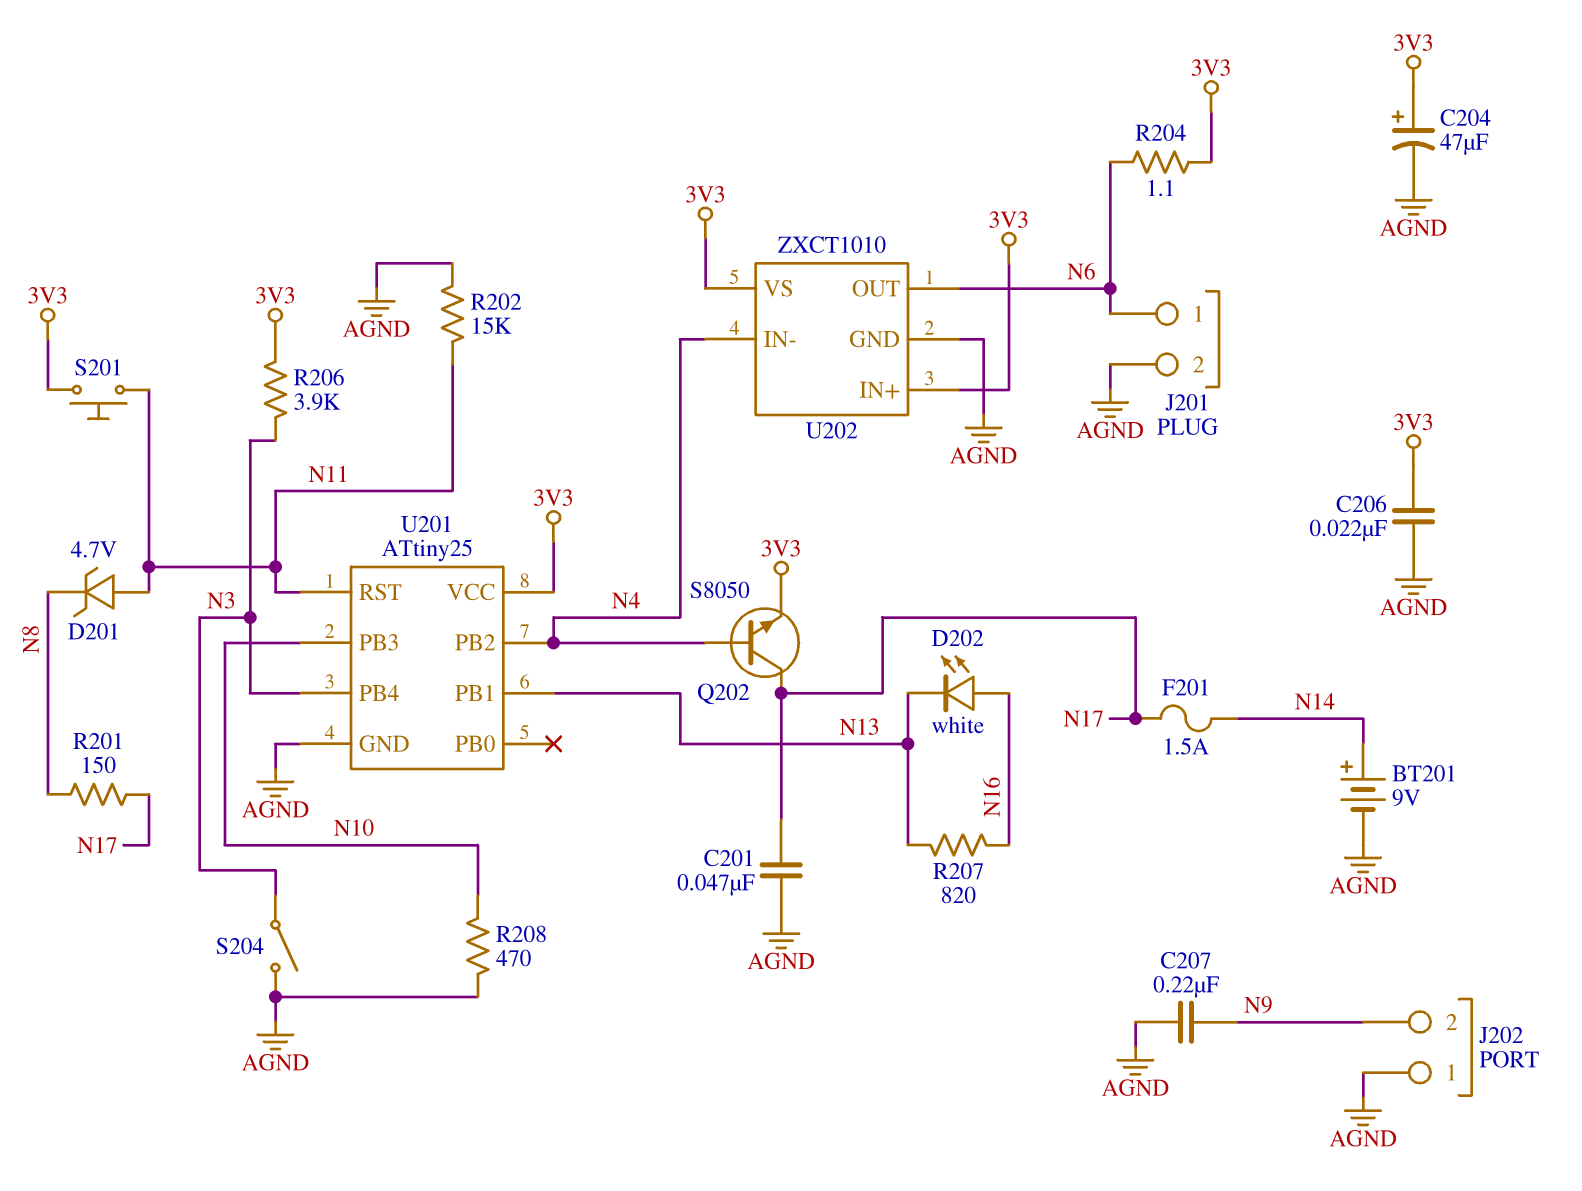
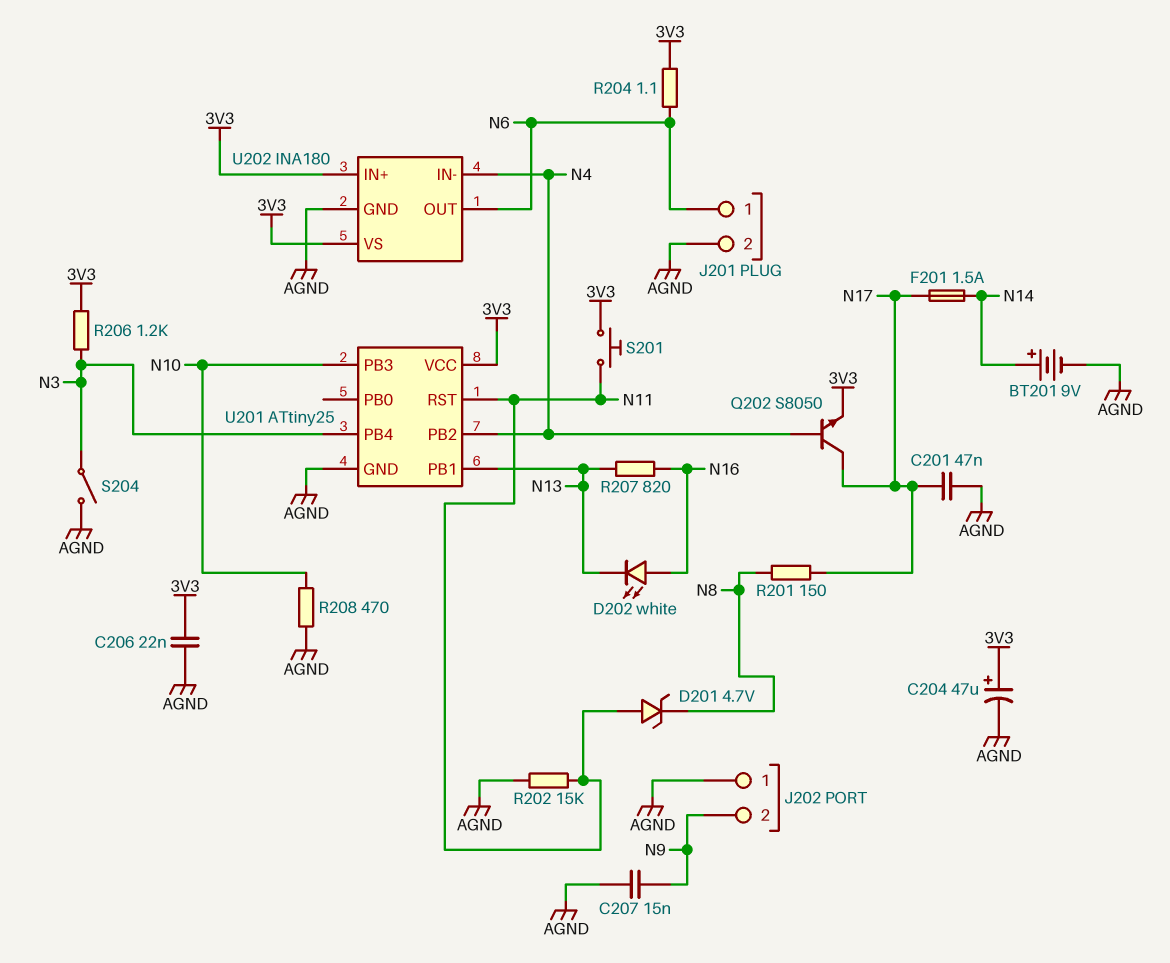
C207: 220nF (AGND, N9) -> 15nF (AGND, N9)
R206: 3.9k (3V3, N3) -> 1.2k (3V3, N3)
U202: ZXCT1010 -> INA180

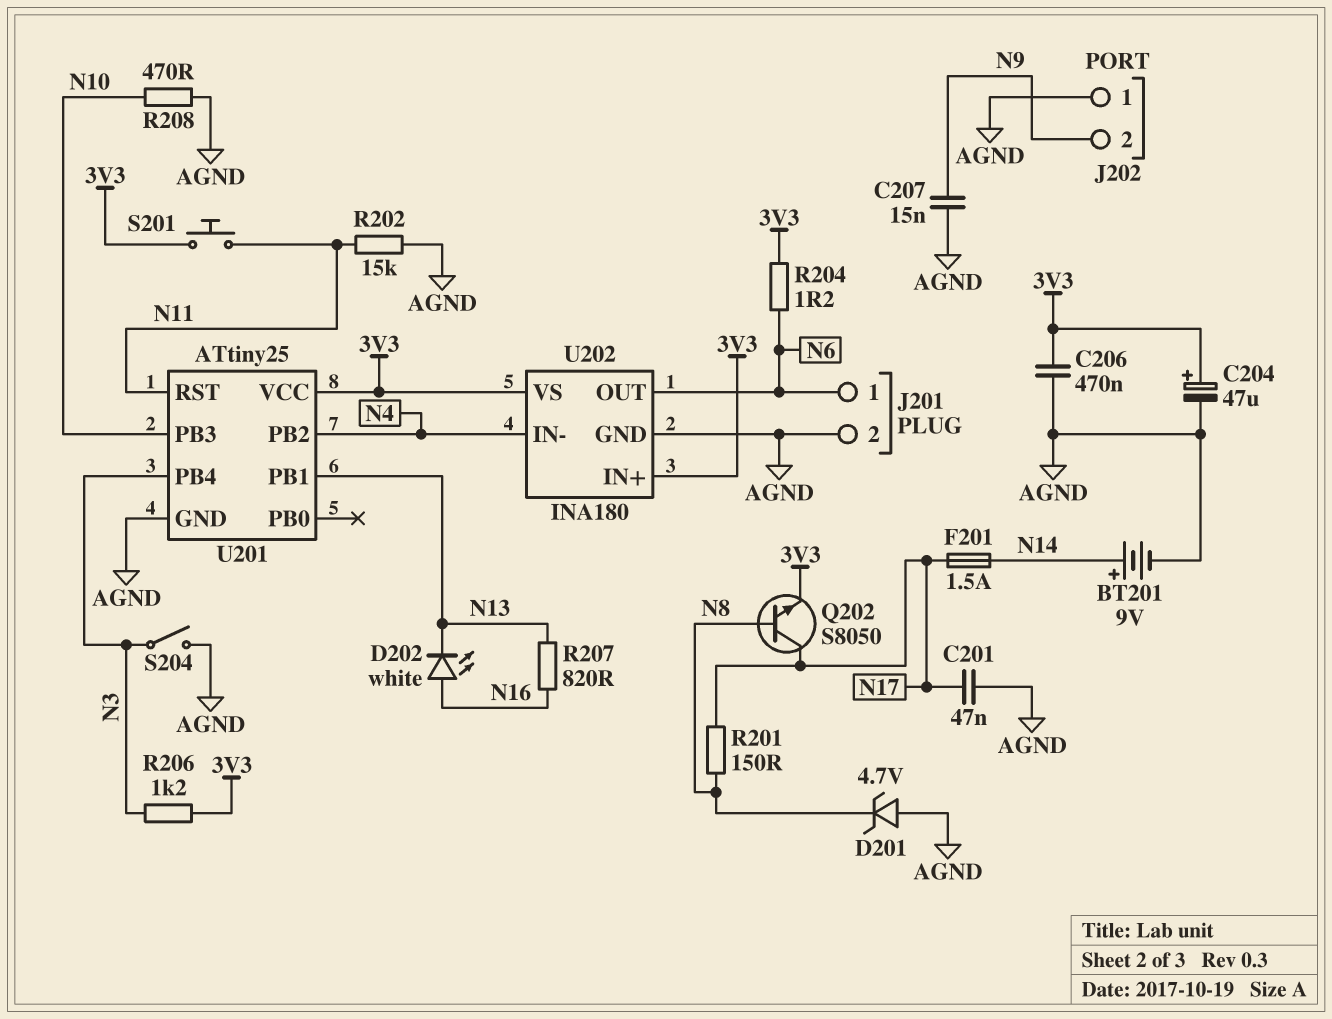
C206: 22nF (3V3, AGND) -> 470nF (3V3, AGND)
D201: zener 4.7V (A N11, K N8) -> zener 4.7V (A AGND, K N8)
Q202: NPN S8050 (B N4, C N17, E 3V3) -> NPN S8050 (B N8, C N17, E 3V3)
R204: 1.1 (3V3, N6) -> 1.2 (3V3, N6)

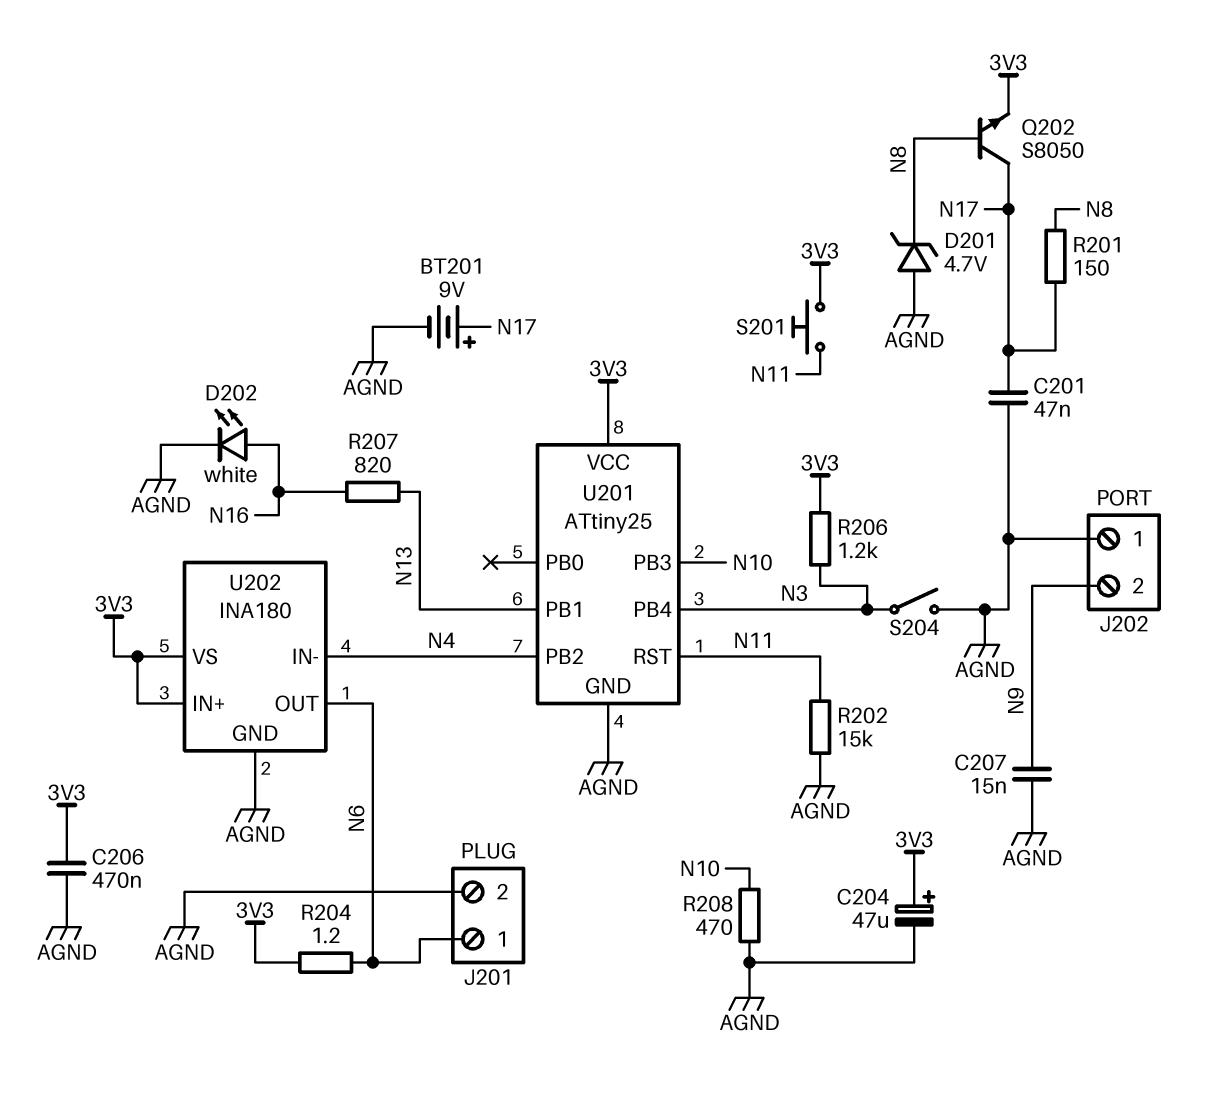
BT201: 9V (plus N14, minus AGND) -> 9V (plus N17, minus AGND)
D202: LED white (A N16, K N13) -> LED white (A N16, K AGND)
F201: 1.5A (N14, N17) -> none

